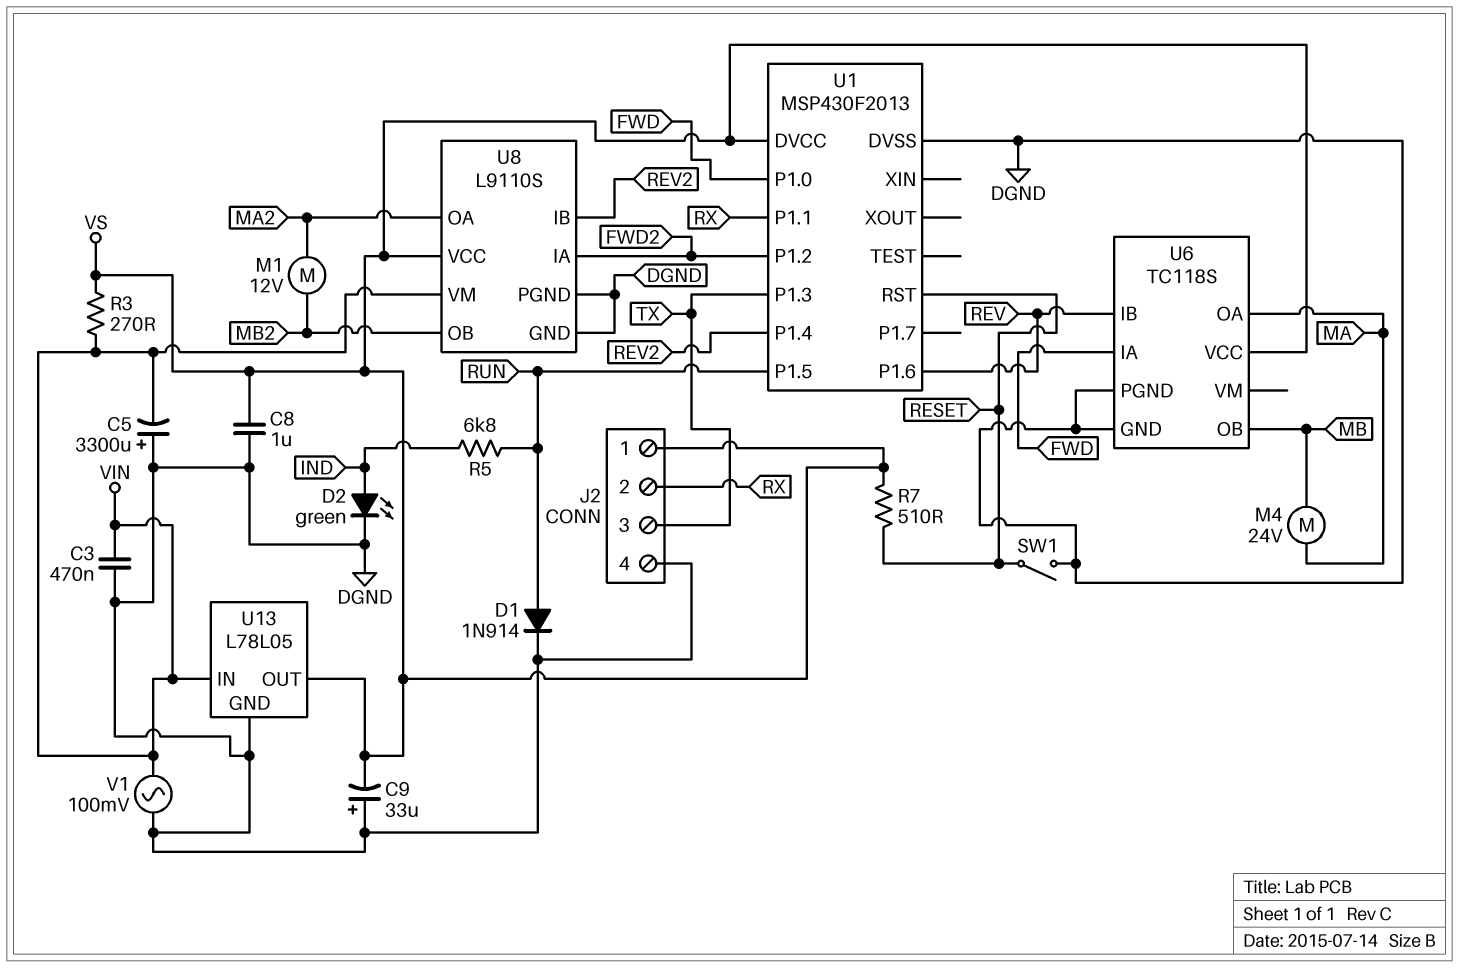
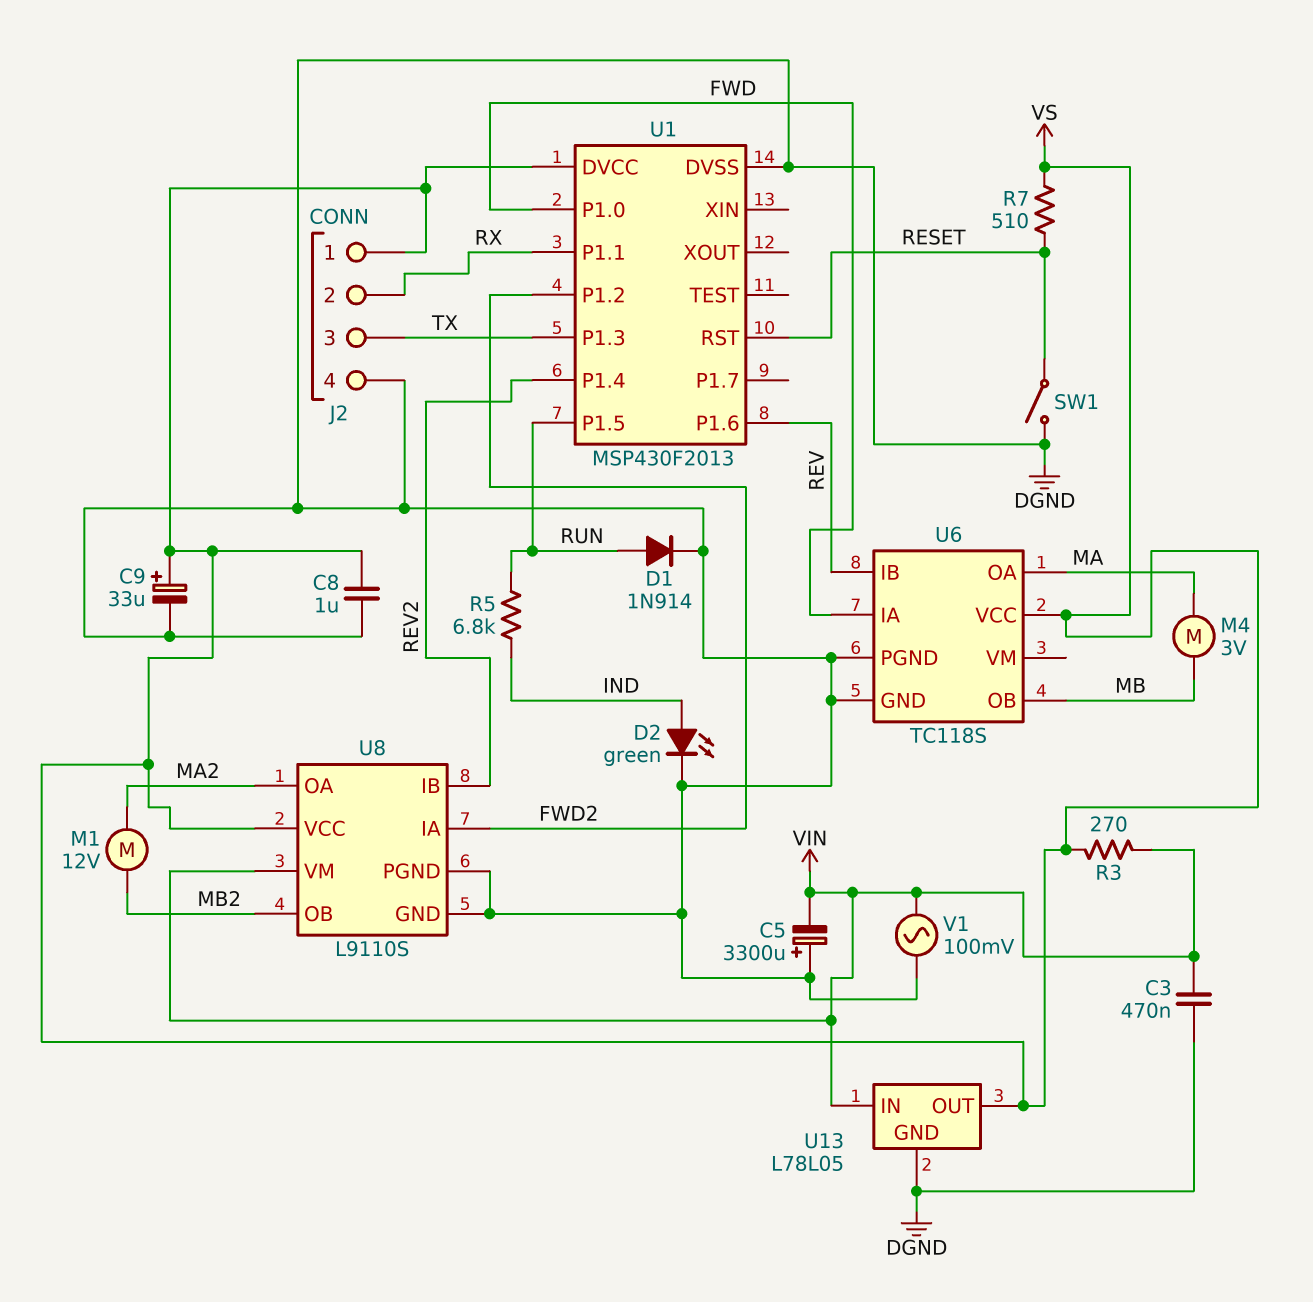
C9: 33uF (plus DGND, minus VS) -> 33uF (plus VS, minus DGND)
M4: motor 24V (MA, MB) -> motor 3V (MA, MB)

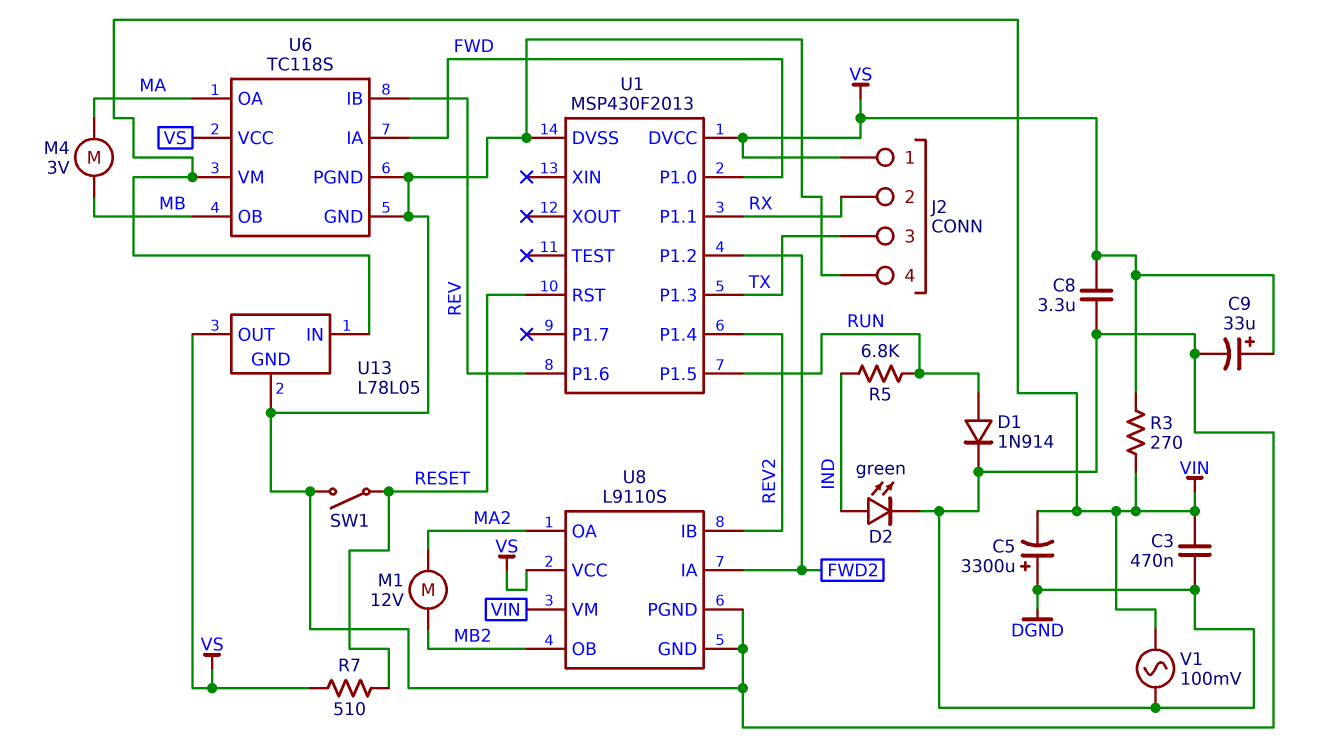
C8: 1uF (DGND, VS) -> 3.3uF (DGND, VS)
U6 pin VM: none -> VIN

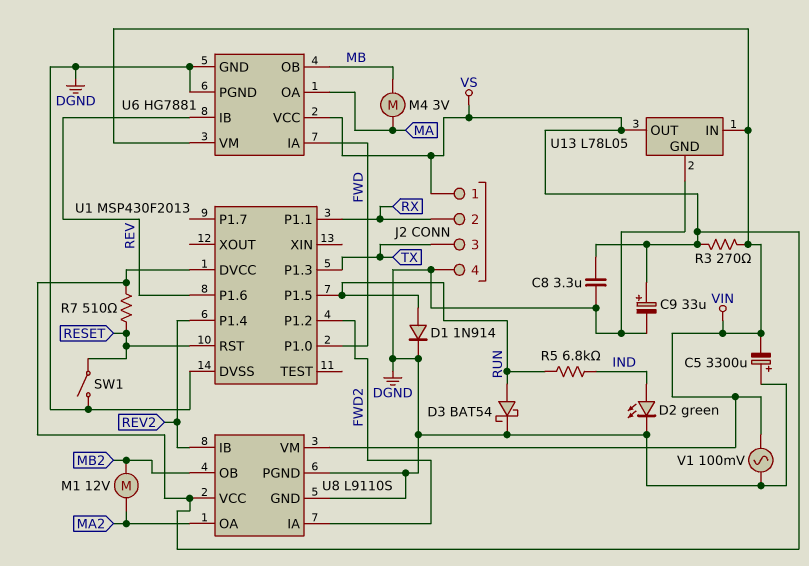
C3: 470nF (DGND, VIN) -> none
D3: none -> schottky BAT54 (A RUN, K DGND)
U6: TC118S -> HG7881

